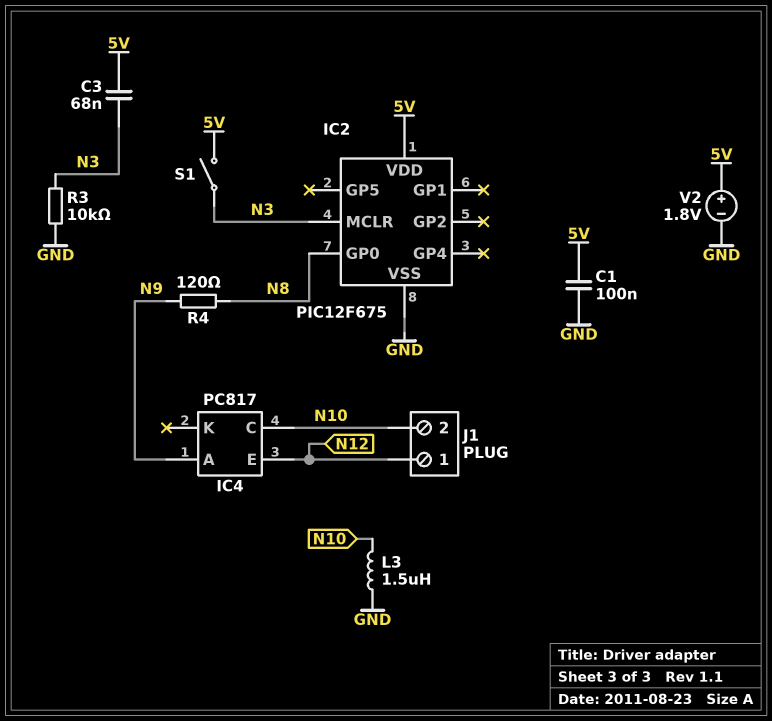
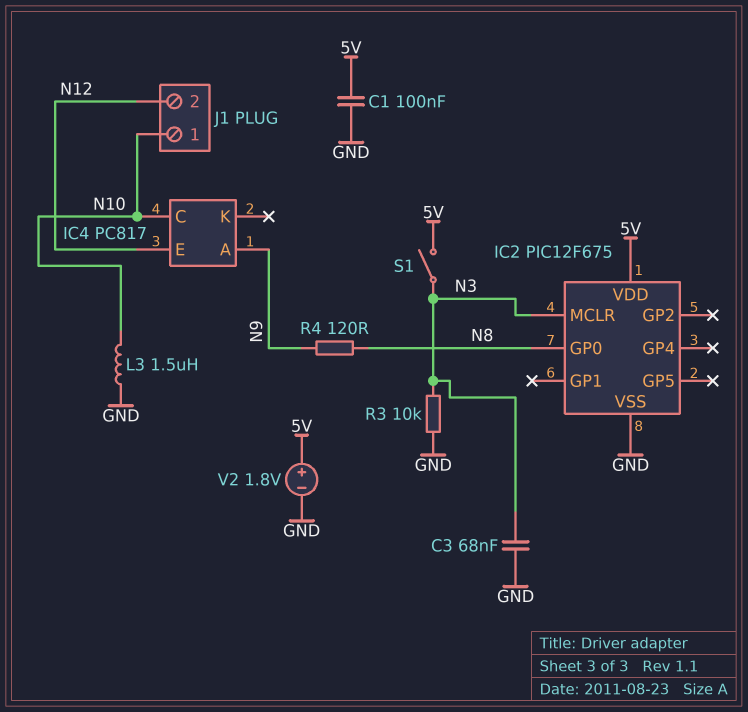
C3: 68nF (5V, N3) -> 68nF (GND, N3)
J1 pin 1: N12 -> N10
J1 pin 2: N10 -> N12

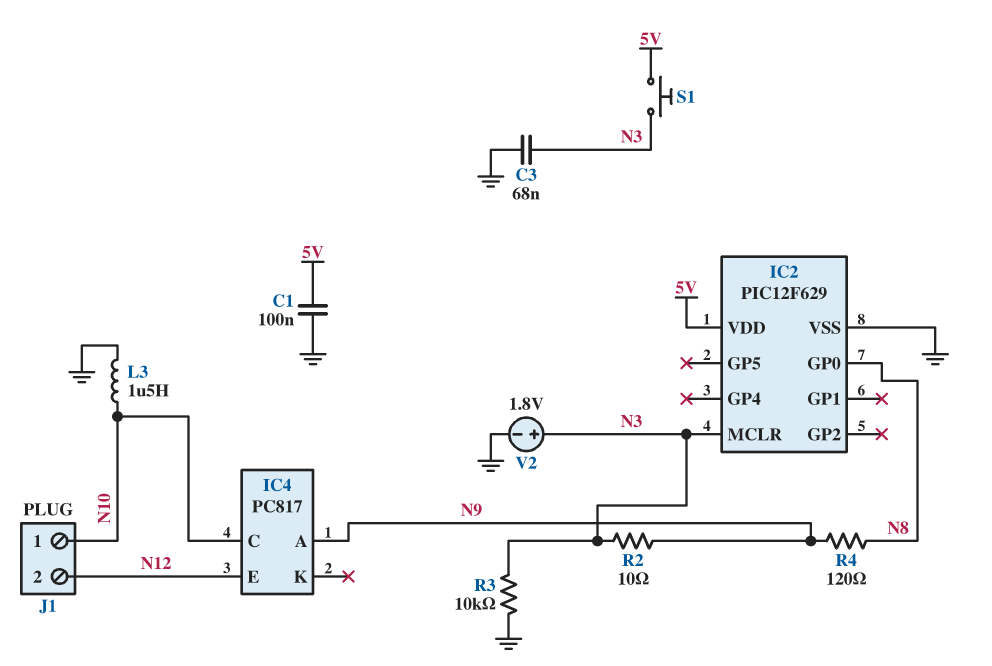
IC2: PIC12F675 -> PIC12F629
R2: none -> 10 (N3, N9)
S1: switch (5V, N3) -> button (5V, N3)
V2: 1.8V (plus 5V, minus GND) -> 1.8V (plus N3, minus GND)

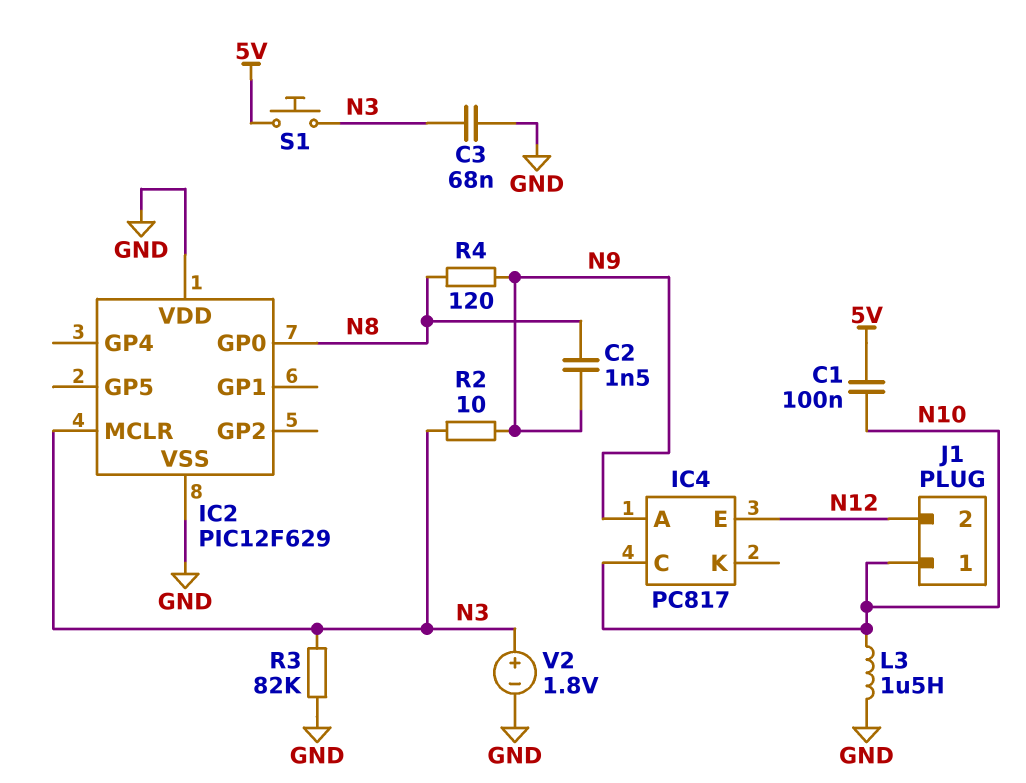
C1: 100nF (5V, GND) -> 100nF (5V, N10)
C2: none -> 1.5nF (N8, N9)
IC2 pin VDD: 5V -> GND
R3: 10k (GND, N3) -> 82k (GND, N3)

